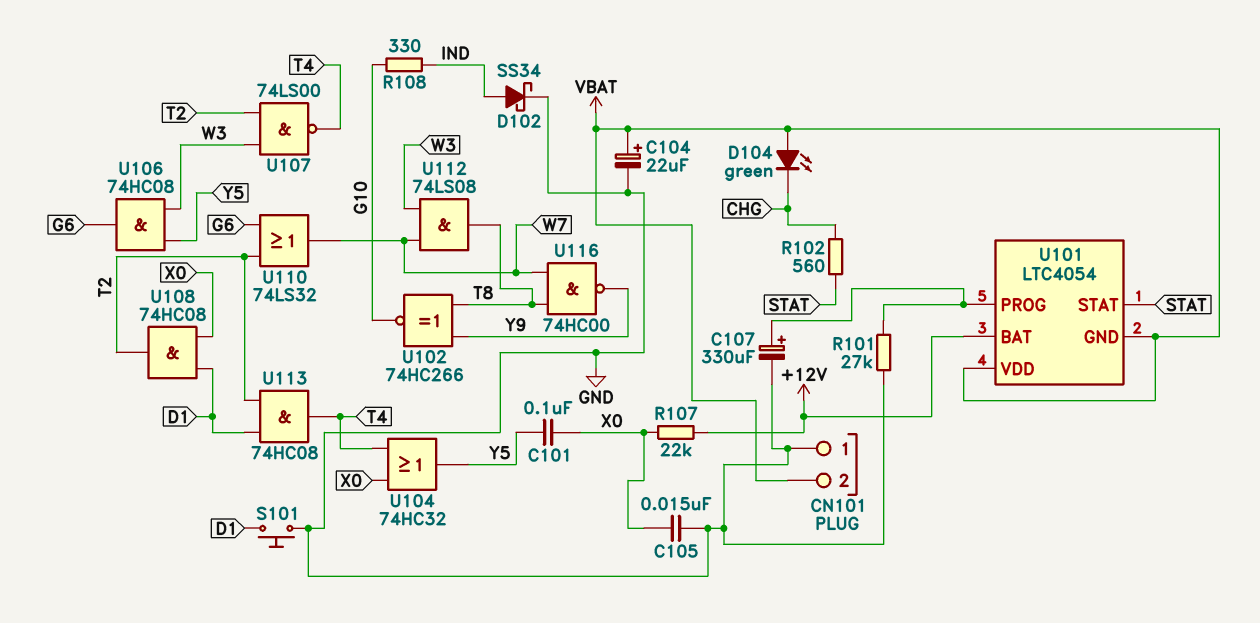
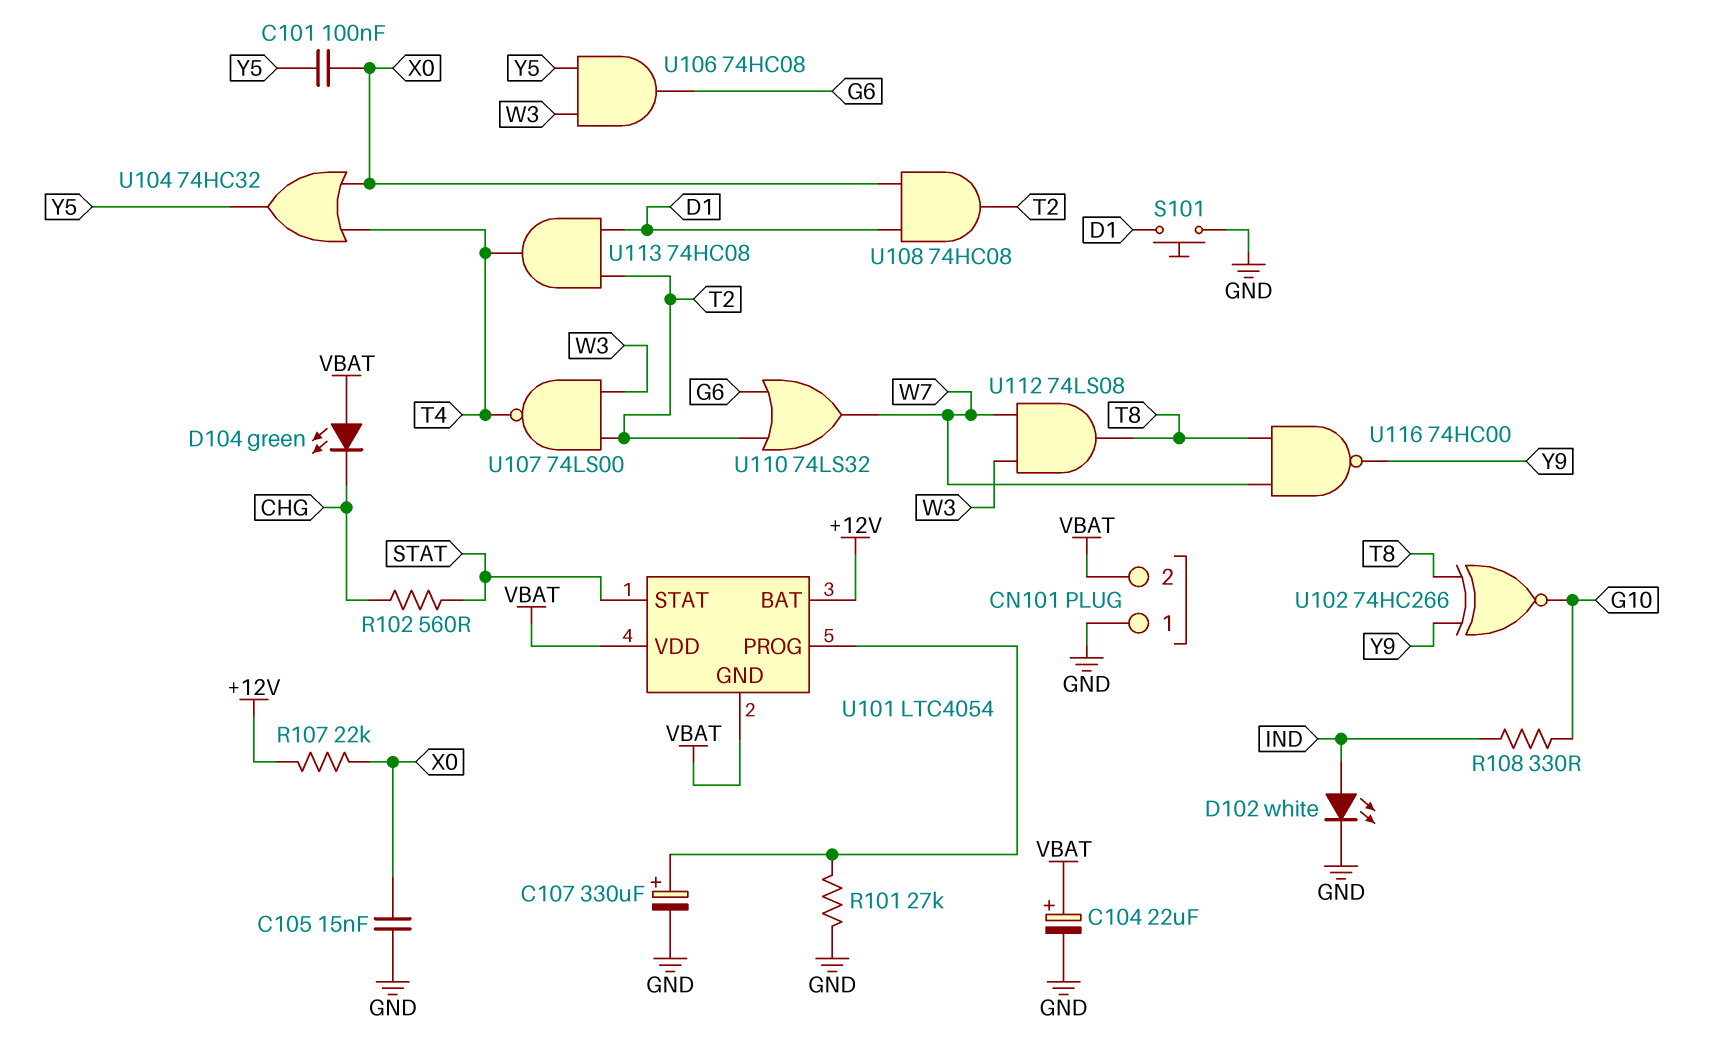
D102: schottky SS34 (A IND, K GND) -> LED white (A IND, K GND)

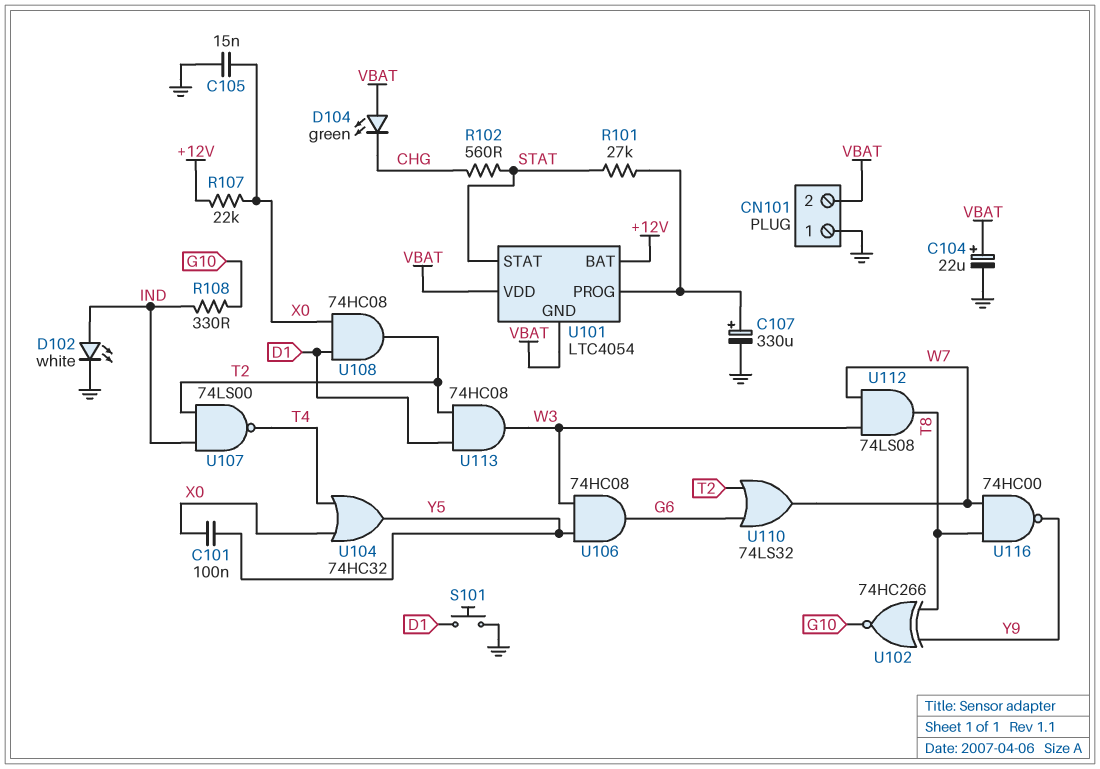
R101: 27k (GND, U101/PROG) -> 27k (STAT, U101/PROG)
U107: NAND 74LS00 (in T2, in W3, out T4) -> NAND 74LS00 (in IND, in T2, out T4)
U113: AND 74HC08 (in D1, in T2, out T4) -> AND 74HC08 (in D1, in T2, out W3)

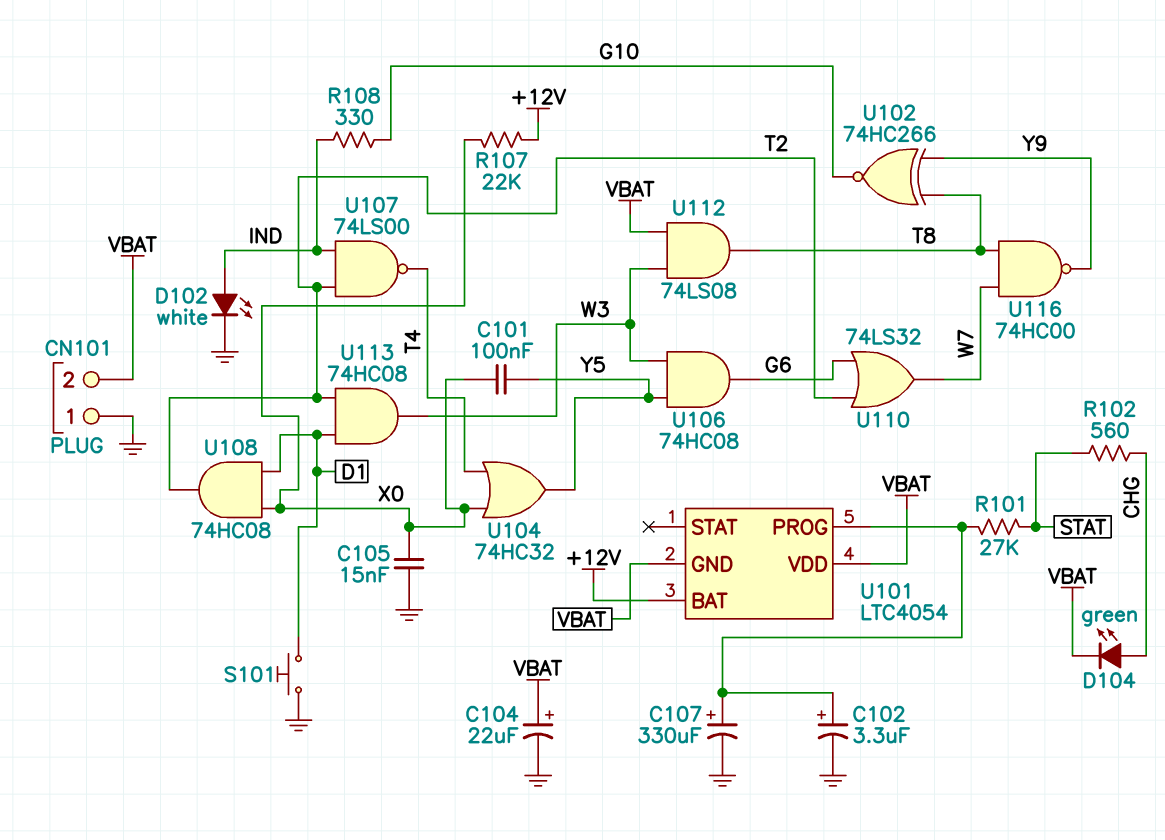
C102: none -> 3.3uF (plus U101/PROG, minus GND)
D104: LED green (A VBAT, K CHG) -> LED green (A CHG, K VBAT)
U101 pin STAT: STAT -> none
U112: AND 74LS08 (in W3, in W7, out T8) -> AND 74LS08 (in VBAT, in W3, out T8)

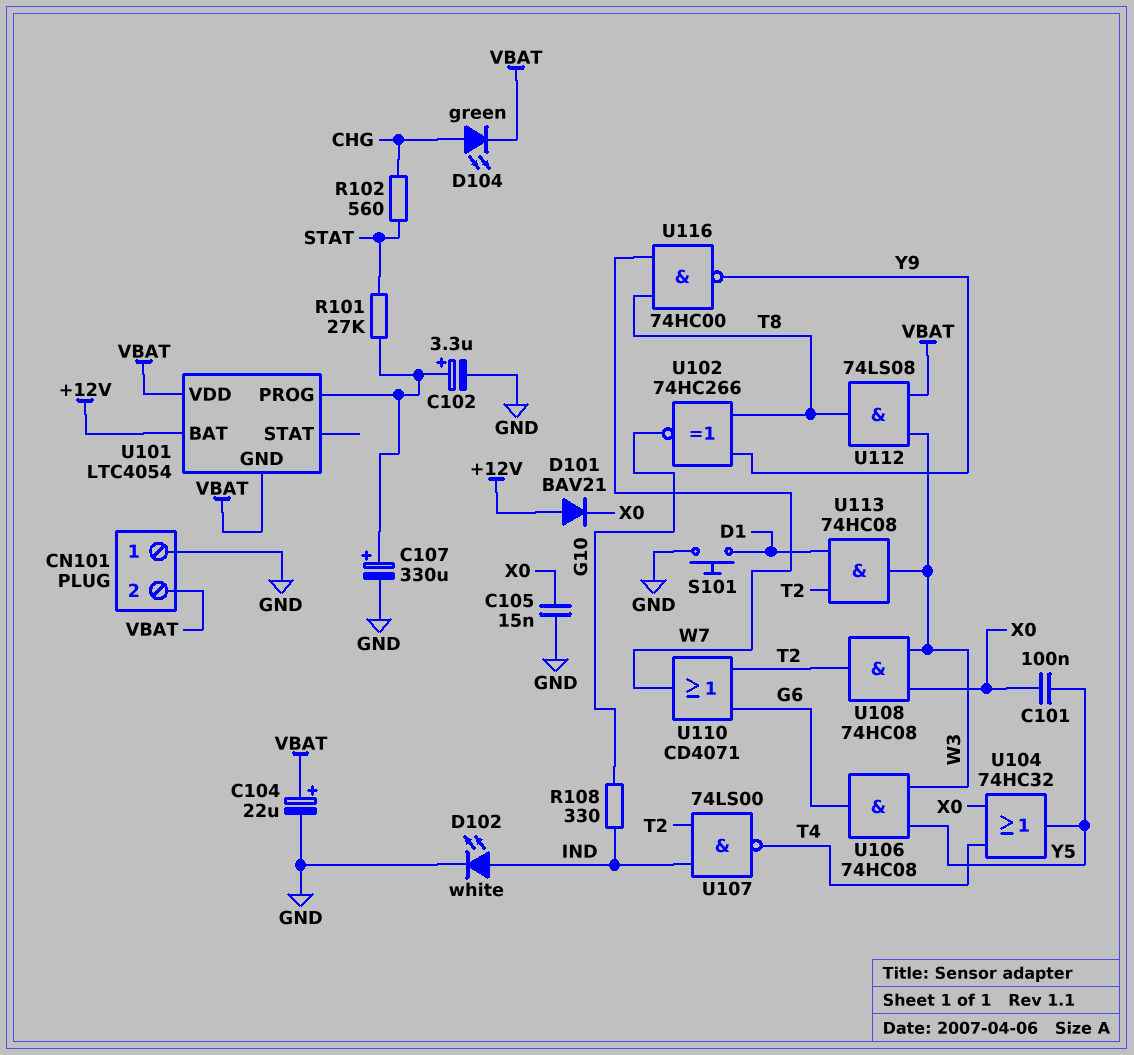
D101: none -> diode BAV21 (A +12V, K X0)
R107: 22k (+12V, X0) -> none
U108: AND 74HC08 (in D1, in X0, out T2) -> AND 74HC08 (in W3, in X0, out T2)
U110: OR 74LS32 (in G6, in T2, out W7) -> OR CD4071 (in G6, in T2, out W7)

